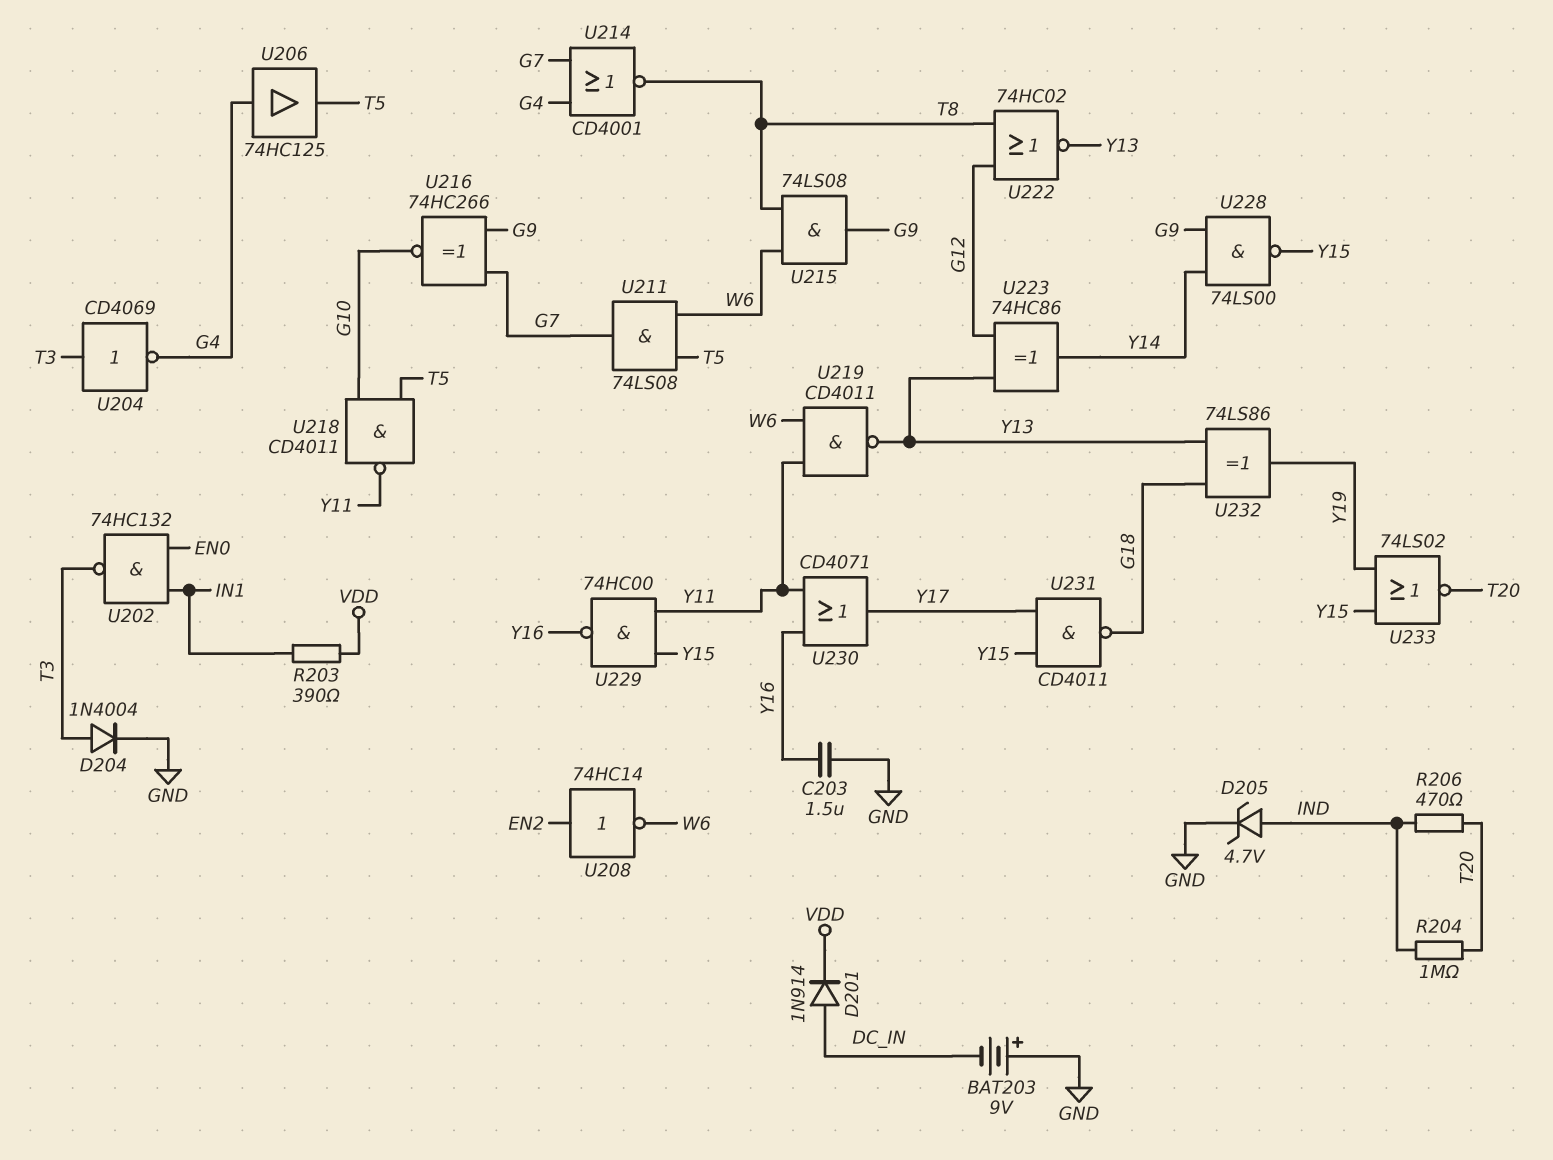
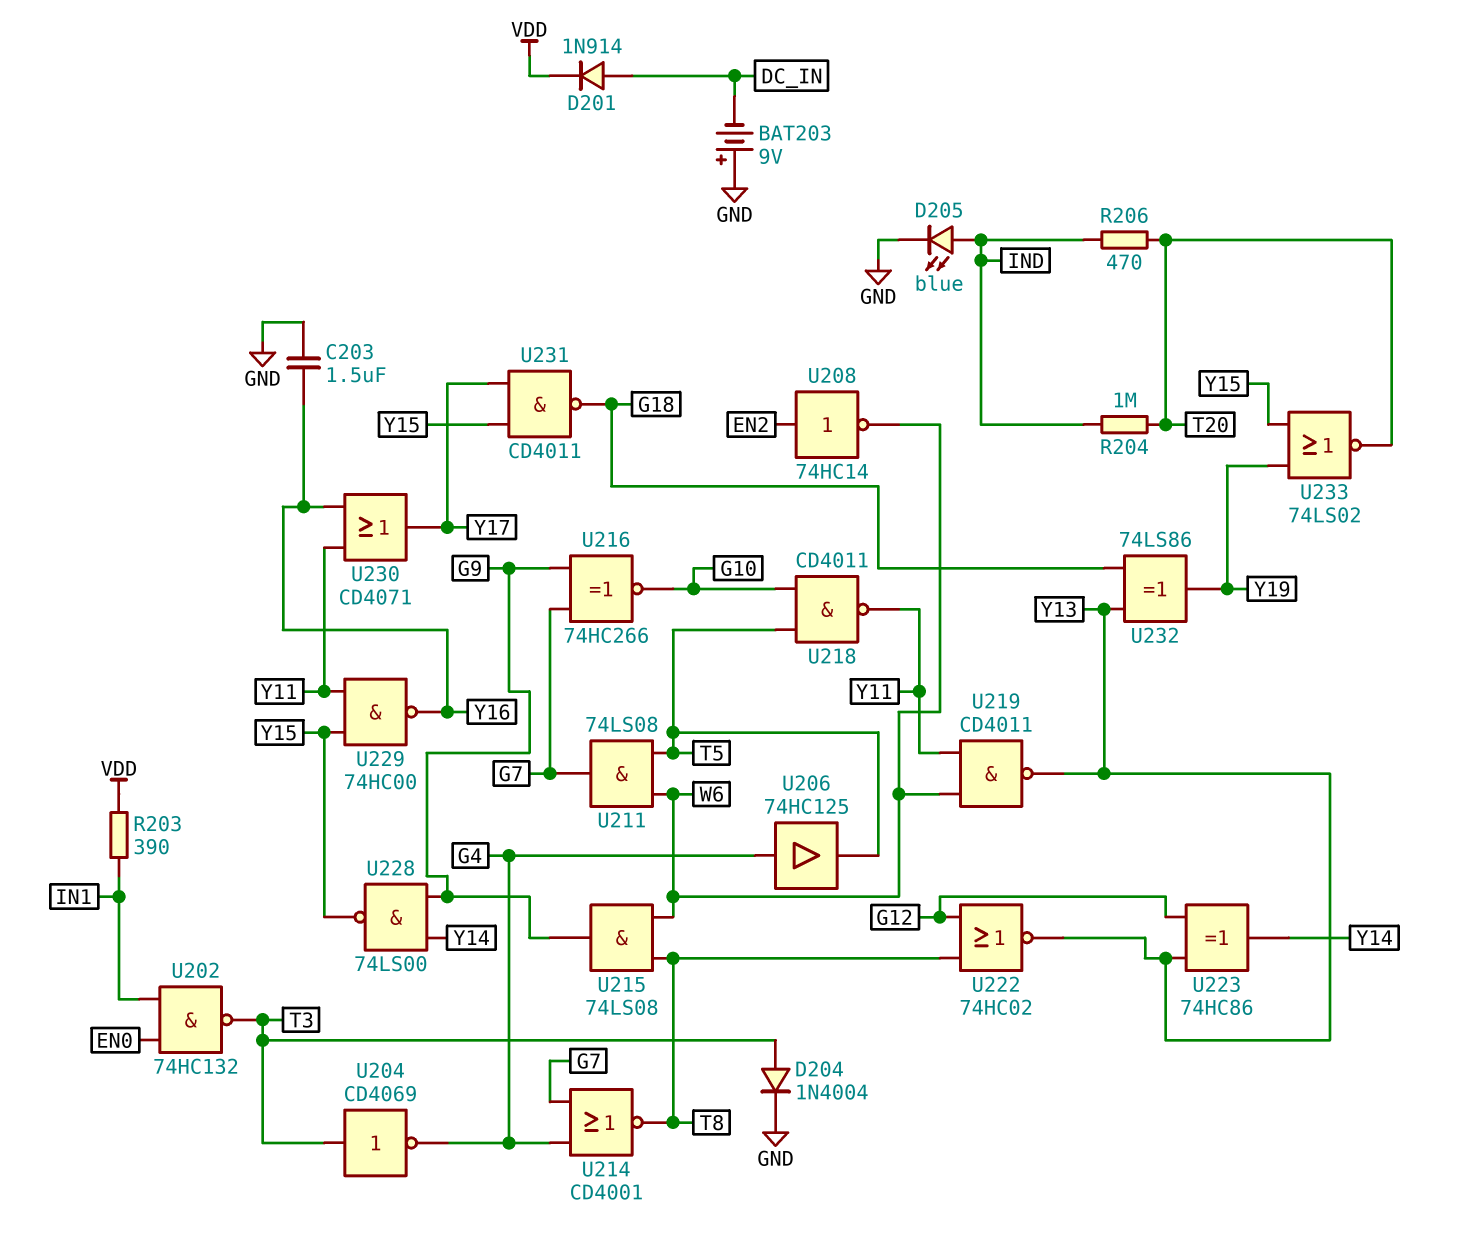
D205: zener 4.7V (A IND, K GND) -> LED blue (A IND, K GND)

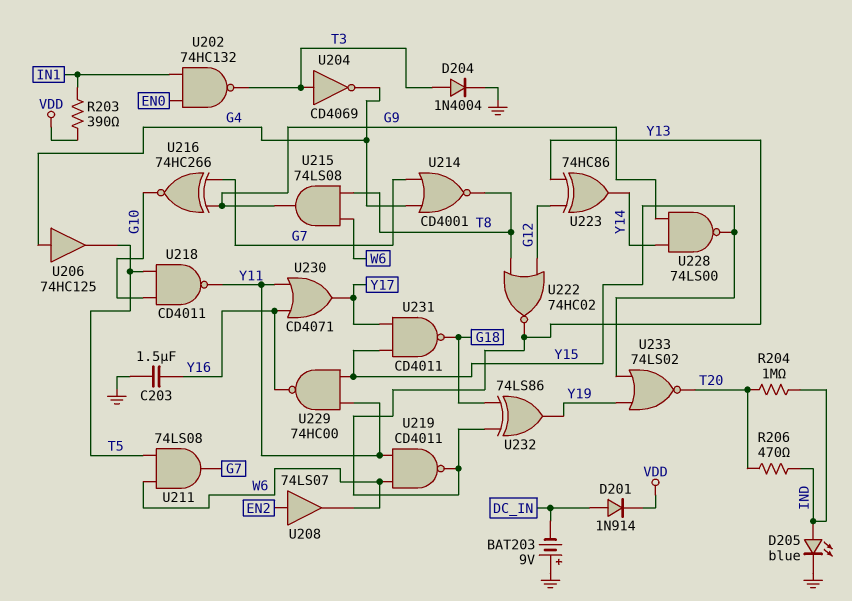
U208: NOT 74HC14 (in EN2, out W6) -> buffer 74LS07 (in EN2, out W6)

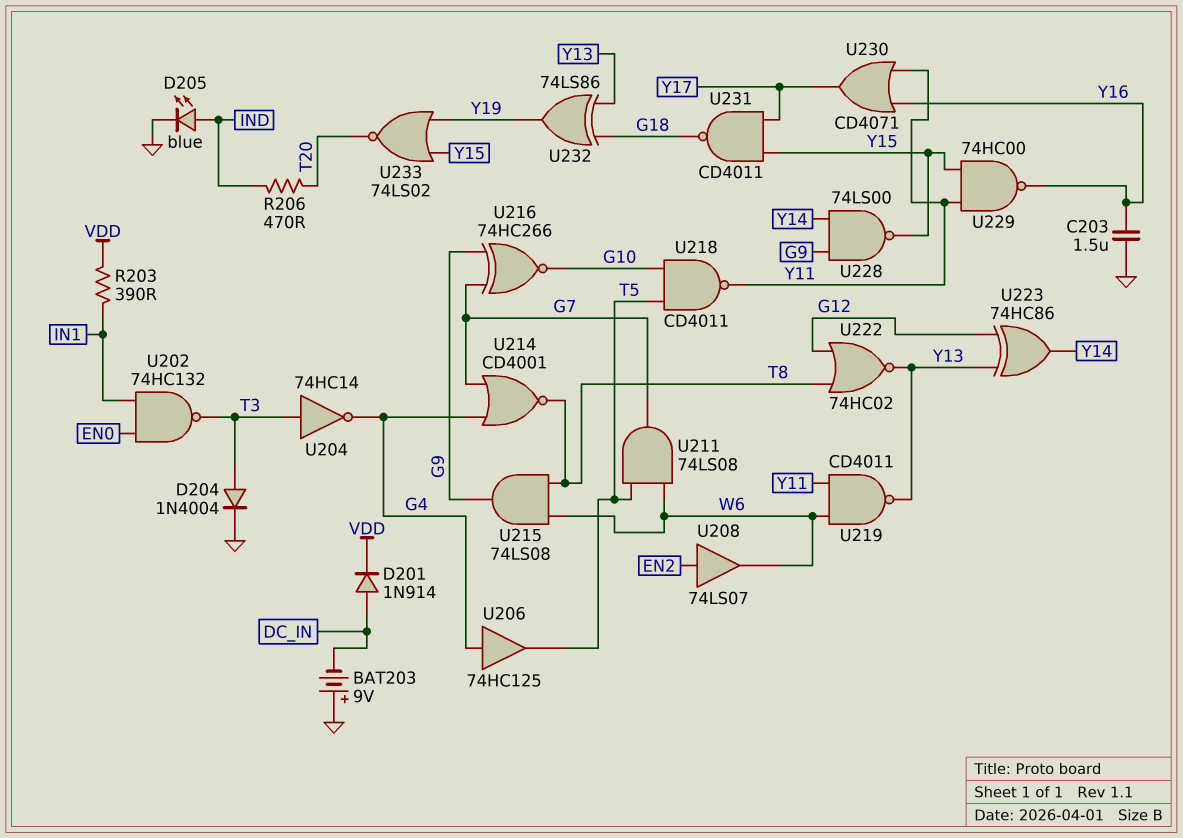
R204: 1M (IND, T20) -> none
U204: NOT CD4069 (in T3, out G4) -> NOT 74HC14 (in T3, out G4)

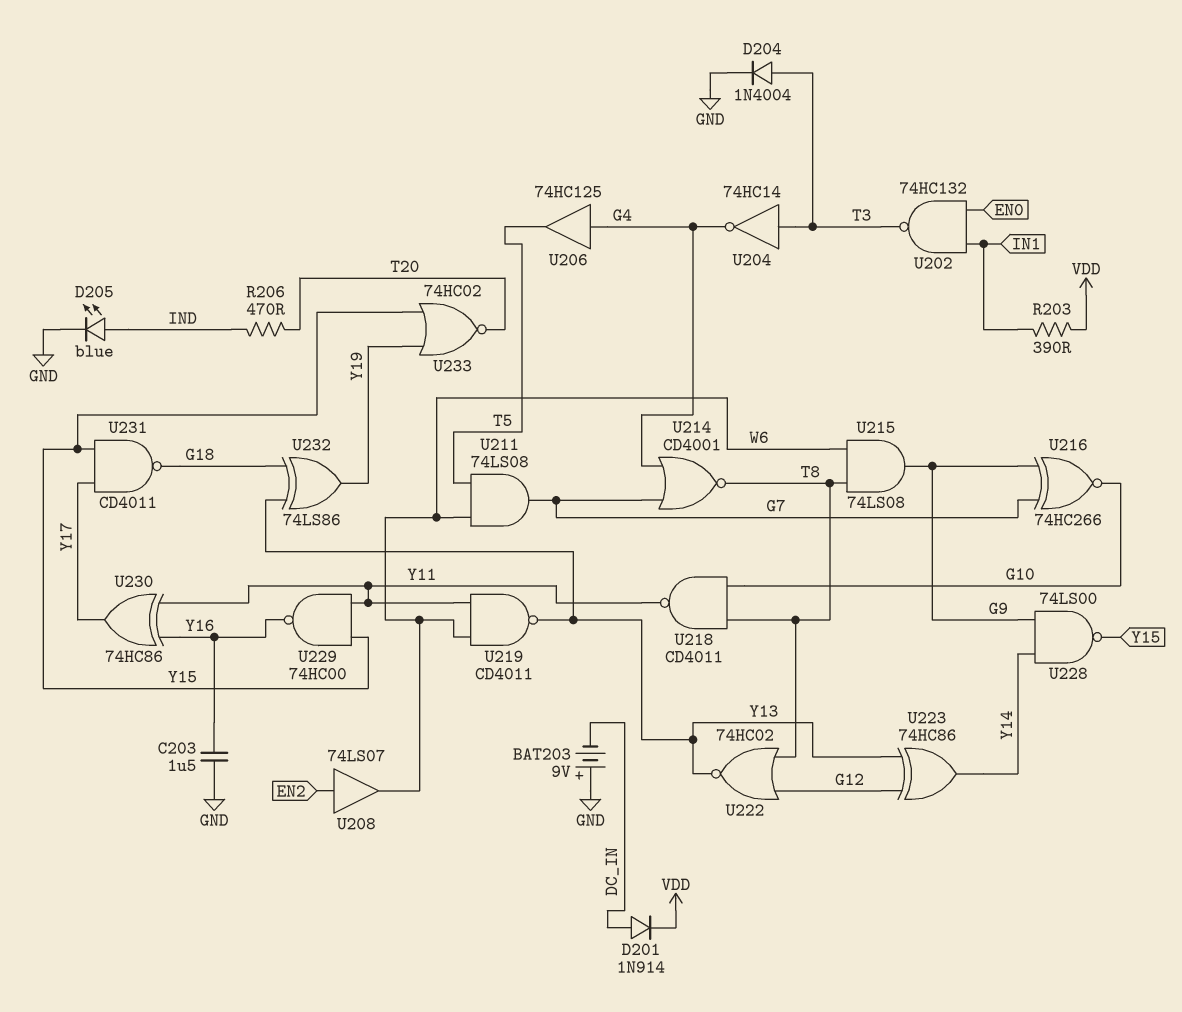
U218: NAND CD4011 (in G10, in T5, out Y11) -> NAND CD4011 (in G10, in T8, out Y11)
U230: OR CD4071 (in Y11, in Y16, out Y17) -> XOR 74HC86 (in Y11, in Y16, out Y17)
U233: NOR 74LS02 (in Y15, in Y19, out T20) -> NOR 74HC02 (in Y15, in Y19, out T20)

